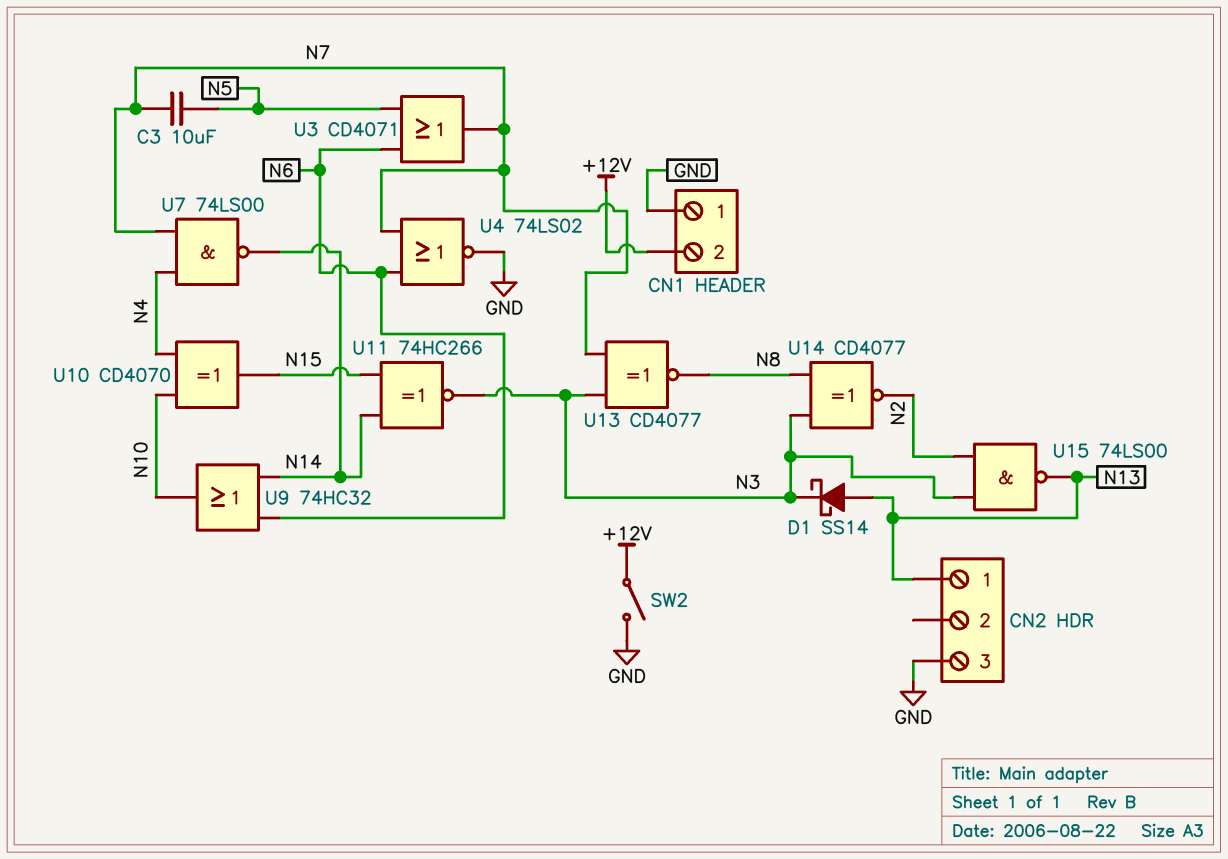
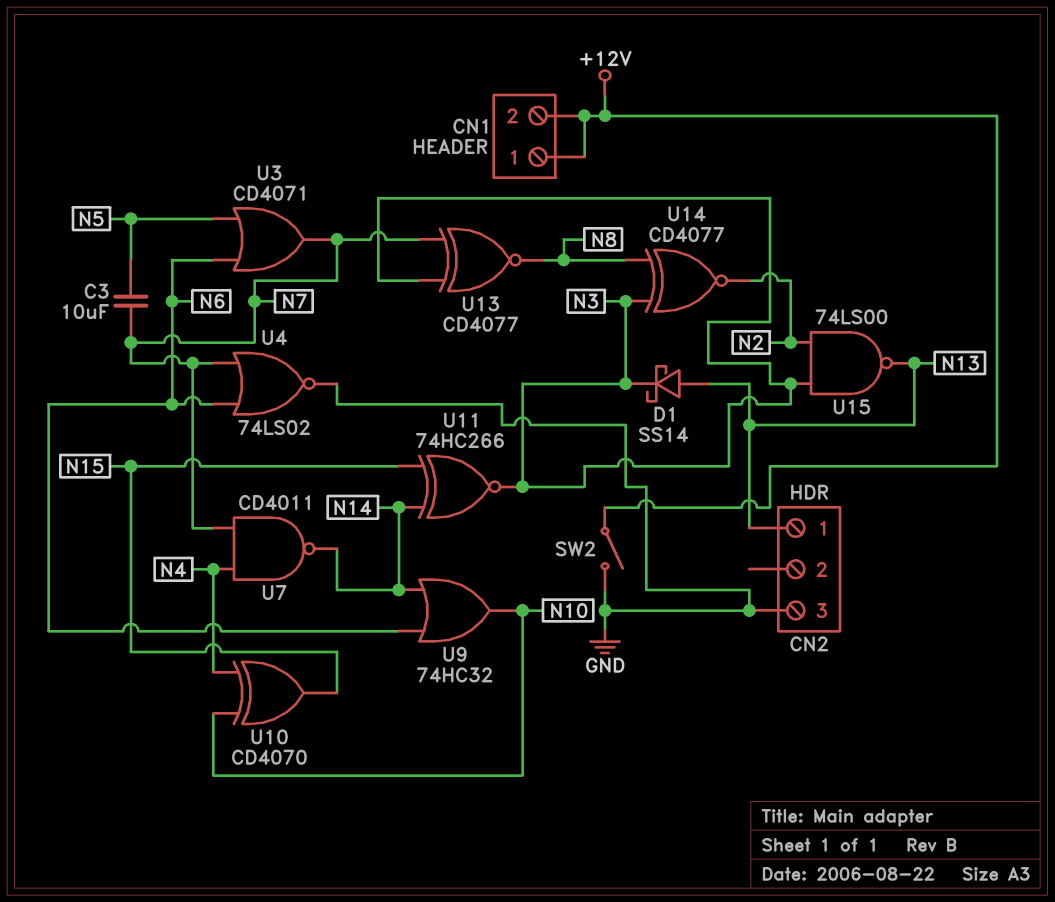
CN1 pin 1: GND -> +12V
U7: NAND 74LS00 (in N4, in N7, out N14) -> NAND CD4011 (in N4, in N7, out N14)

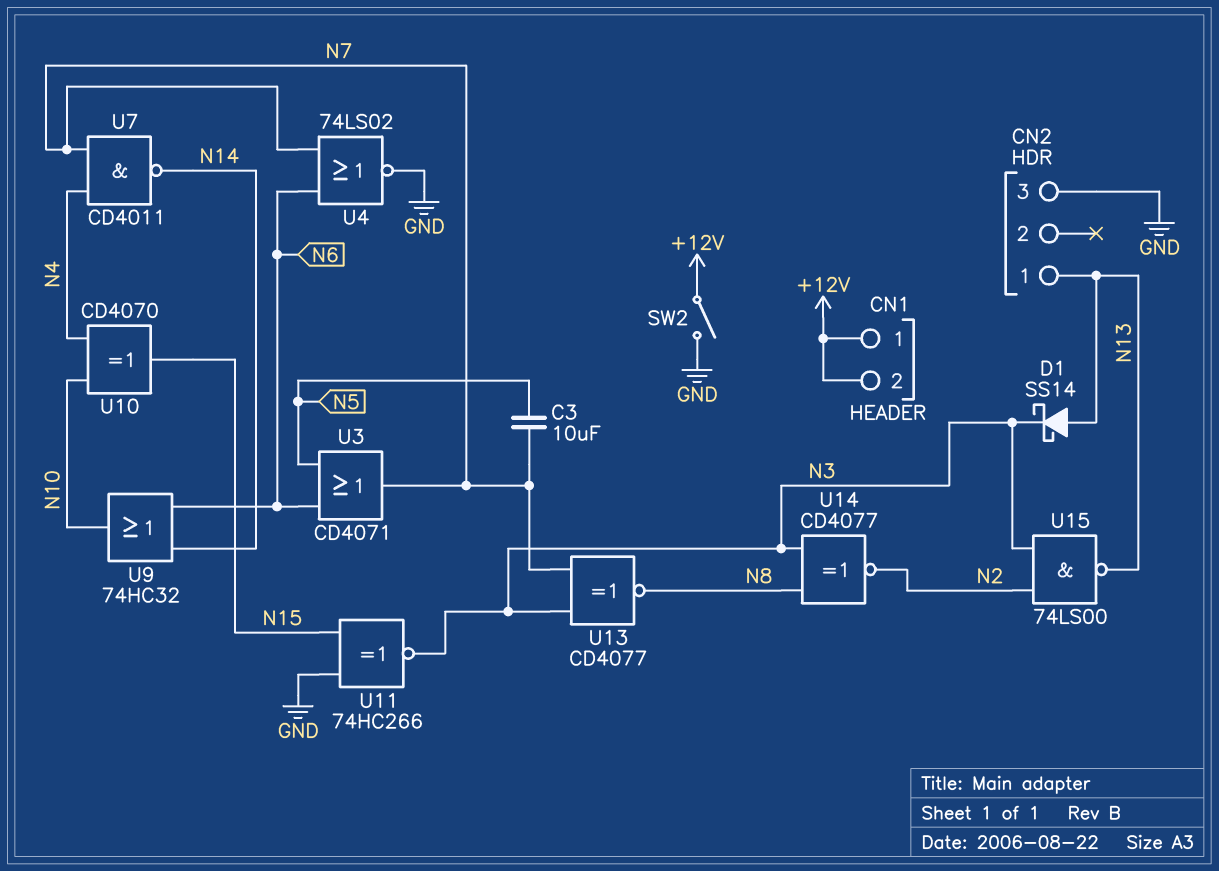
U11: XNOR 74HC266 (in N14, in N15, out N3) -> XNOR 74HC266 (in GND, in N15, out N3)

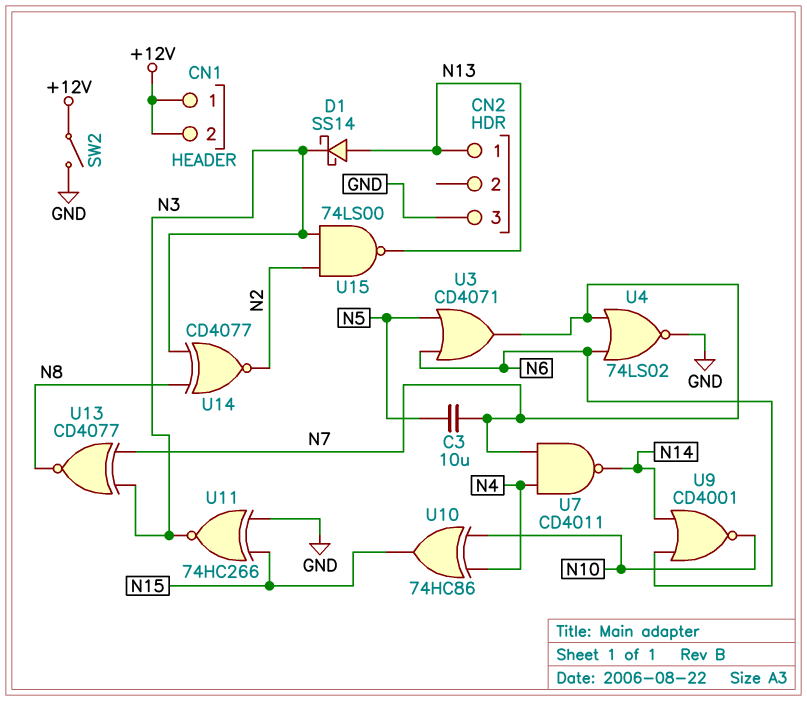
U9: OR 74HC32 (in N6, in N14, out N10) -> NOR CD4001 (in N6, in N14, out N10)
U10: XOR CD4070 (in N4, in N10, out N15) -> XOR 74HC86 (in N4, in N10, out N15)

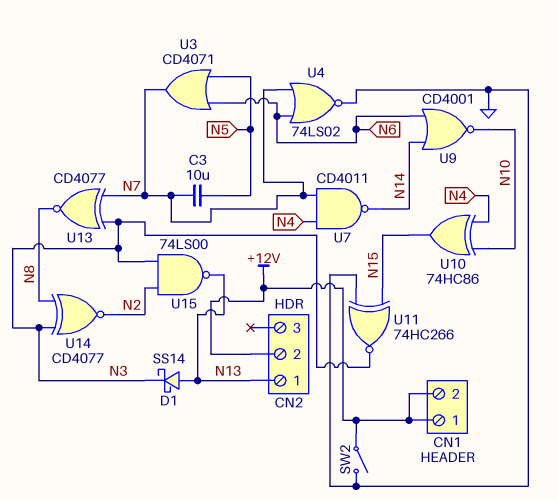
CN2 pin 2: none -> +12V
CN2 pin 3: GND -> none

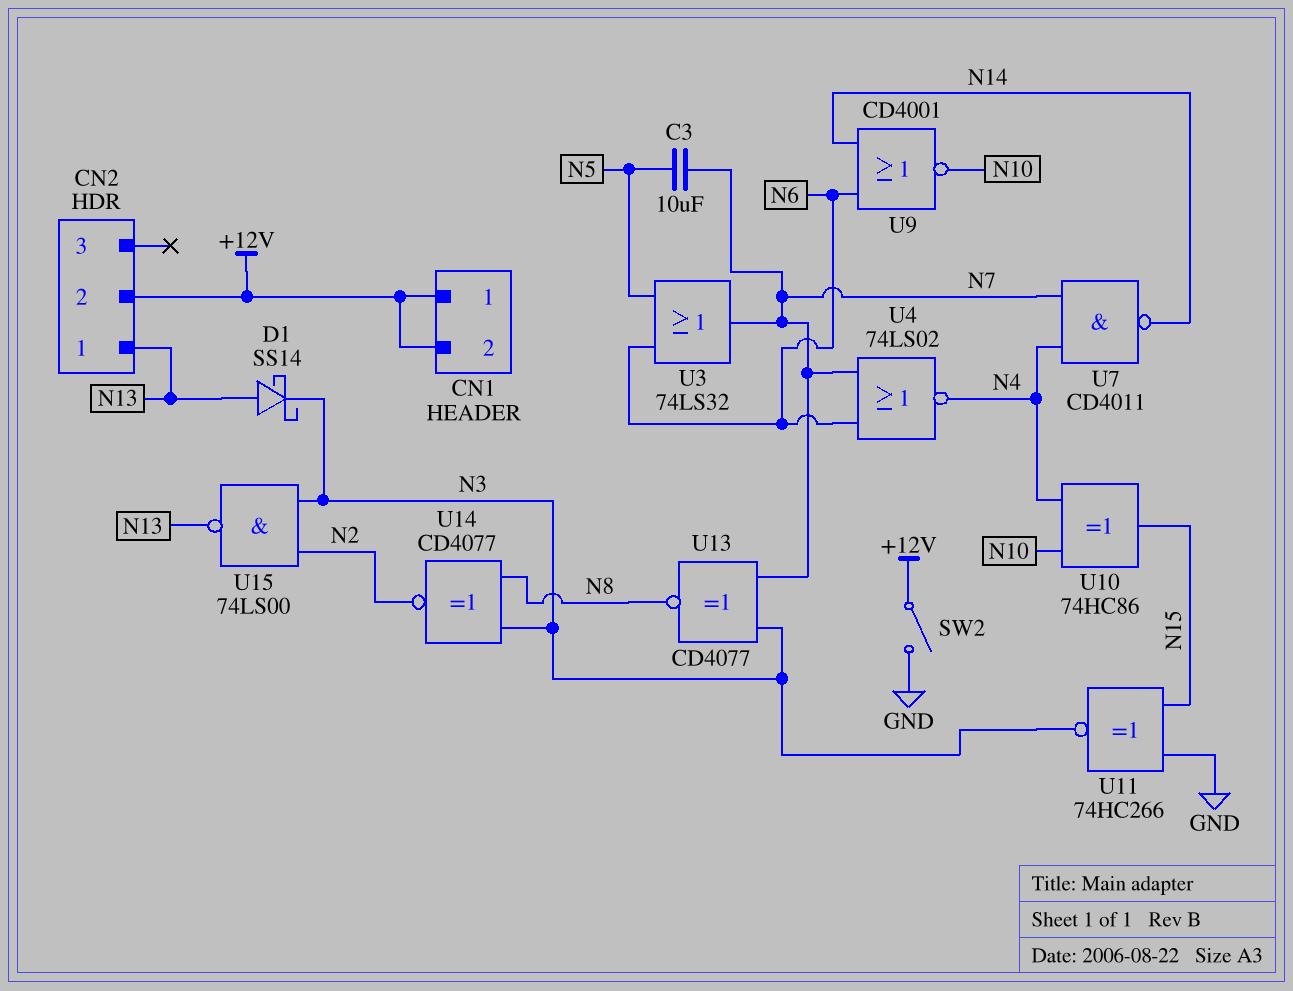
U3: OR CD4071 (in N5, in N6, out N7) -> OR 74LS32 (in N5, in N6, out N7)
U4: NOR 74LS02 (in N6, in N7, out GND) -> NOR 74LS02 (in N6, in N7, out N4)

